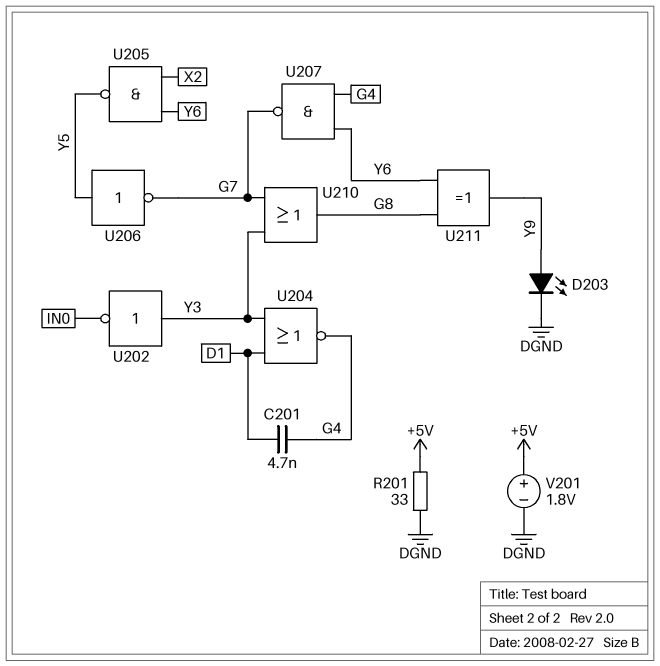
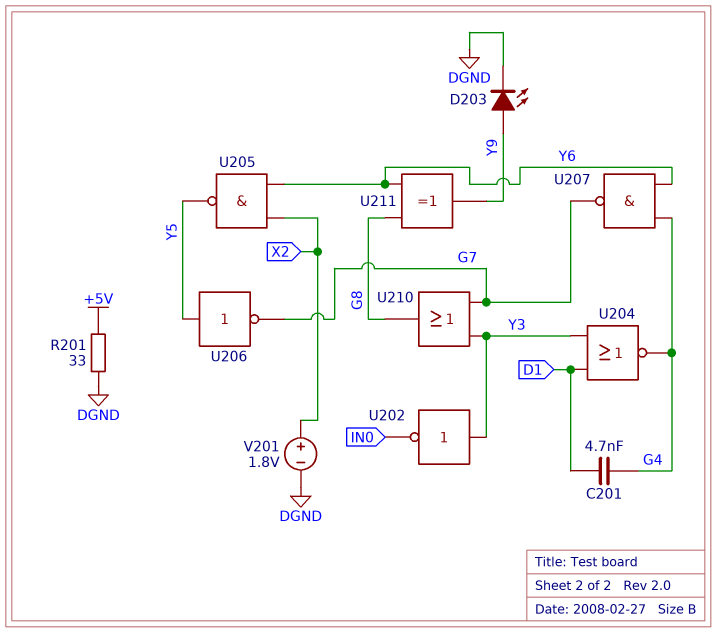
V201: 1.8V (plus +5V, minus DGND) -> 1.8V (plus X2, minus DGND)

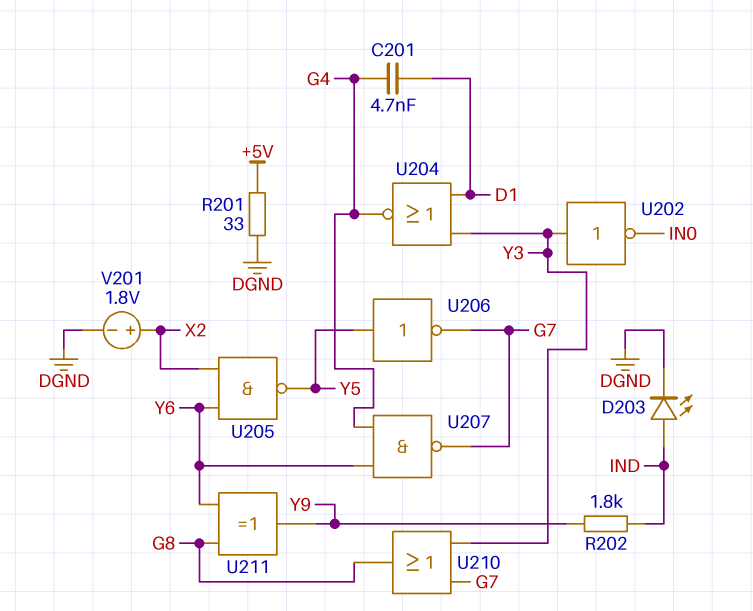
D203: LED (A Y9, K DGND) -> LED (A IND, K DGND)
R202: none -> 1.8k (IND, Y9)

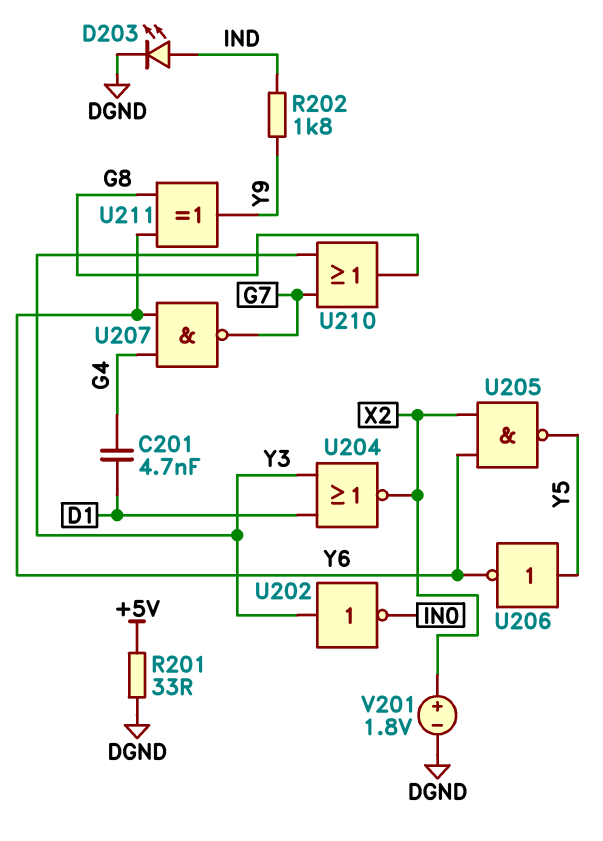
U204: NOR (in D1, in Y3, out G4) -> NOR (in D1, in Y3, out X2)
U206: NOT (in Y5, out G7) -> NOT (in Y5, out Y6)

